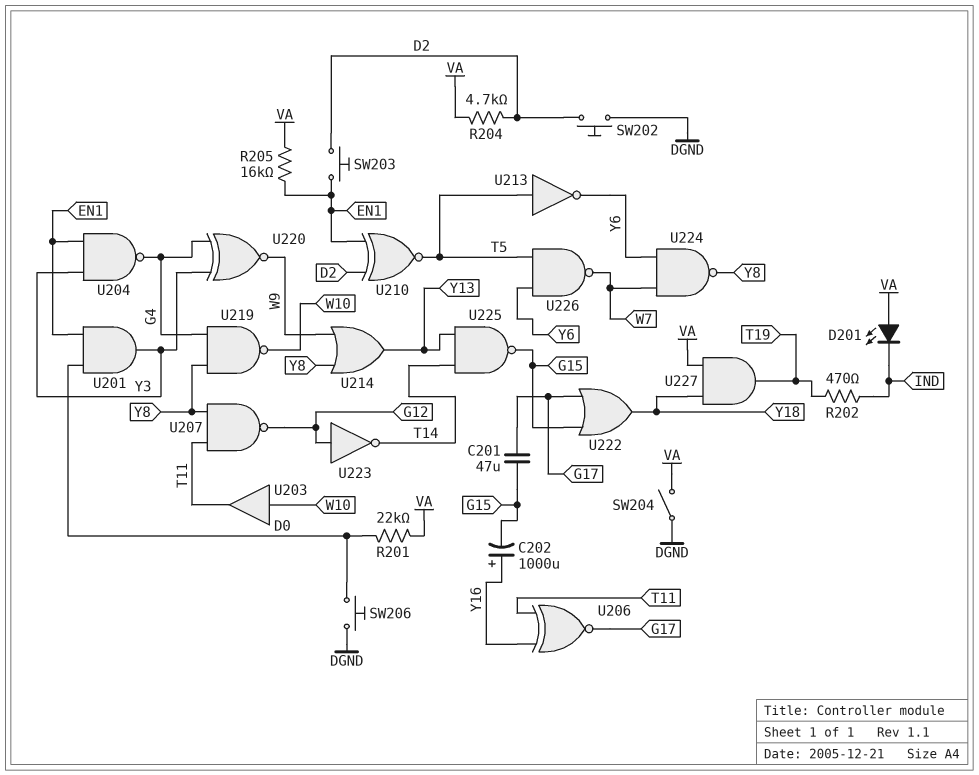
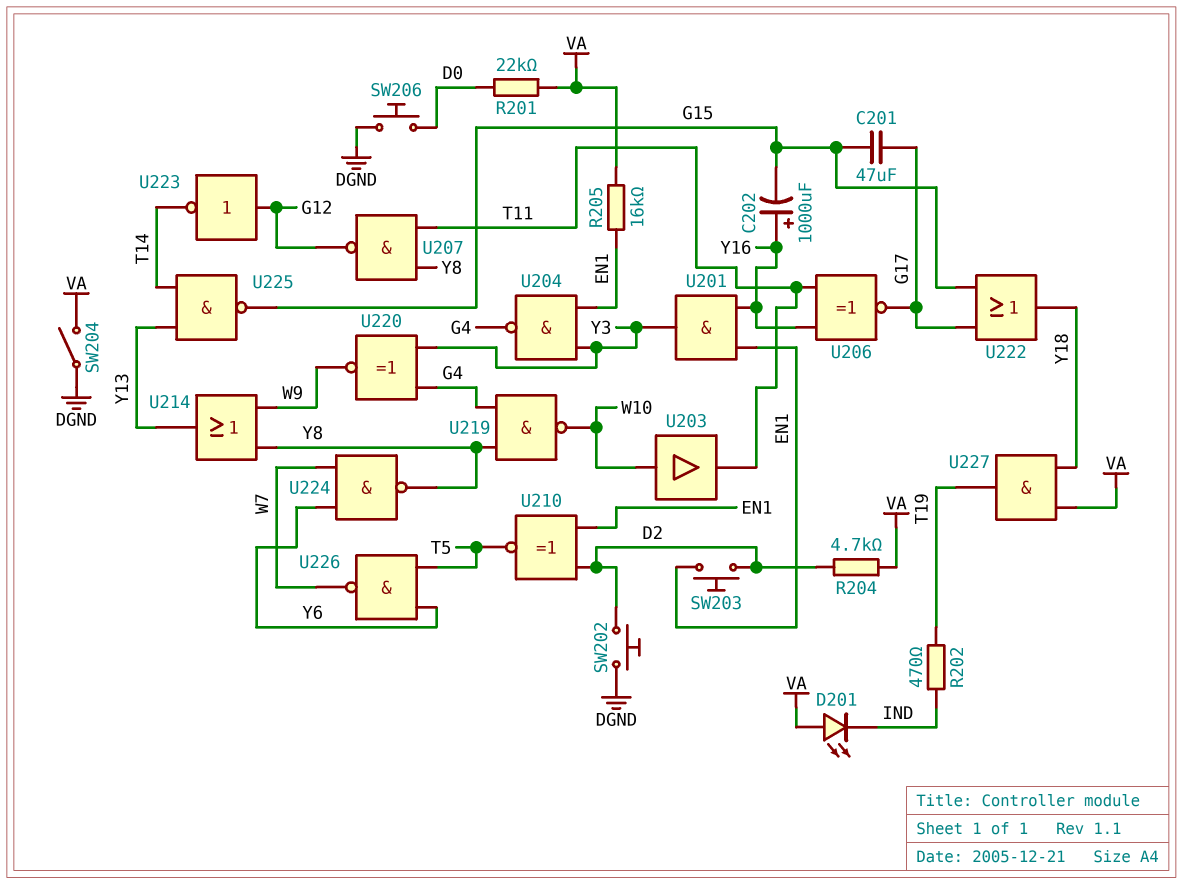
U201: AND (in D0, in EN1, out Y3) -> AND (in EN1, in Y16, out Y3)
U213: NOT (in T5, out Y6) -> none

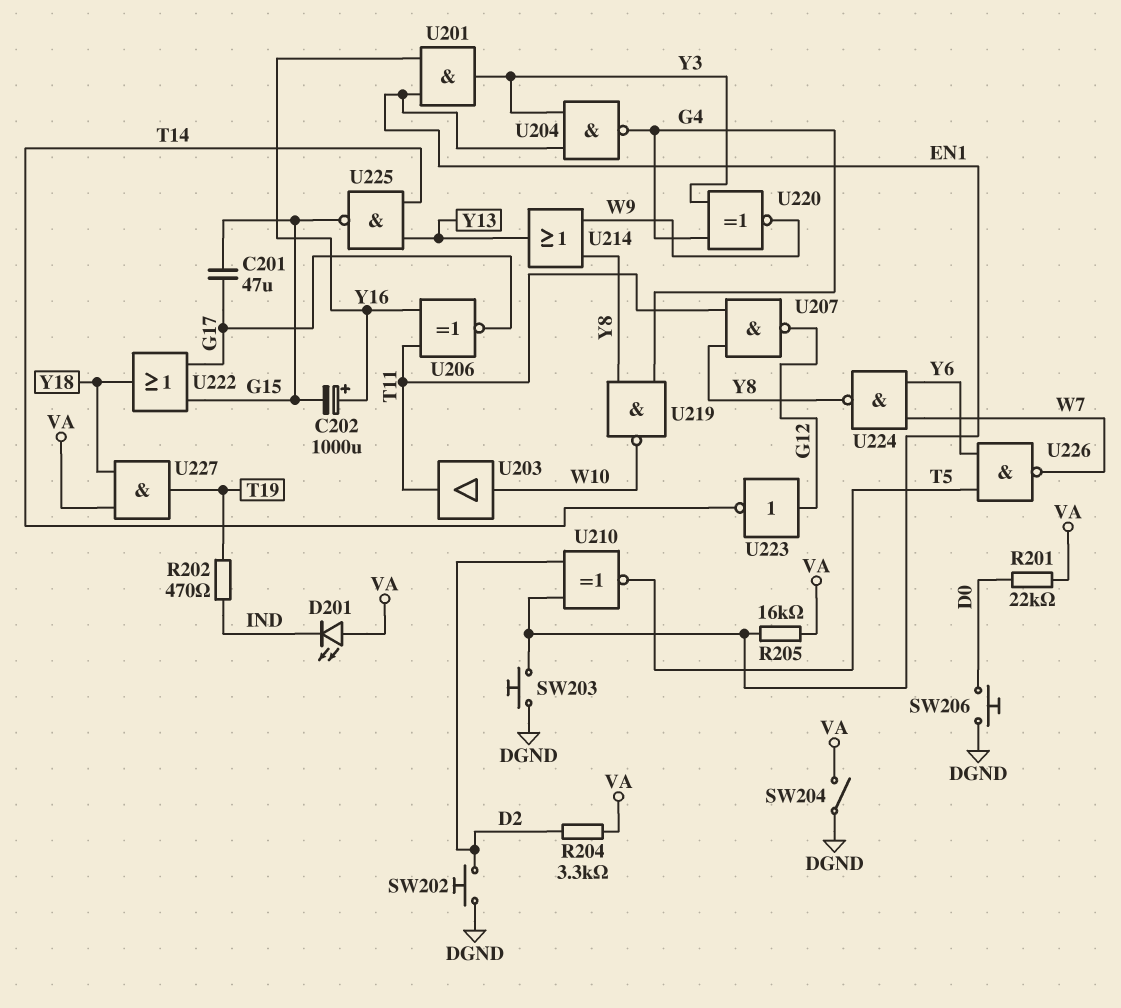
R204: 4.7k (D2, VA) -> 3.3k (D2, VA)
SW203: button (D2, EN1) -> button (DGND, EN1)

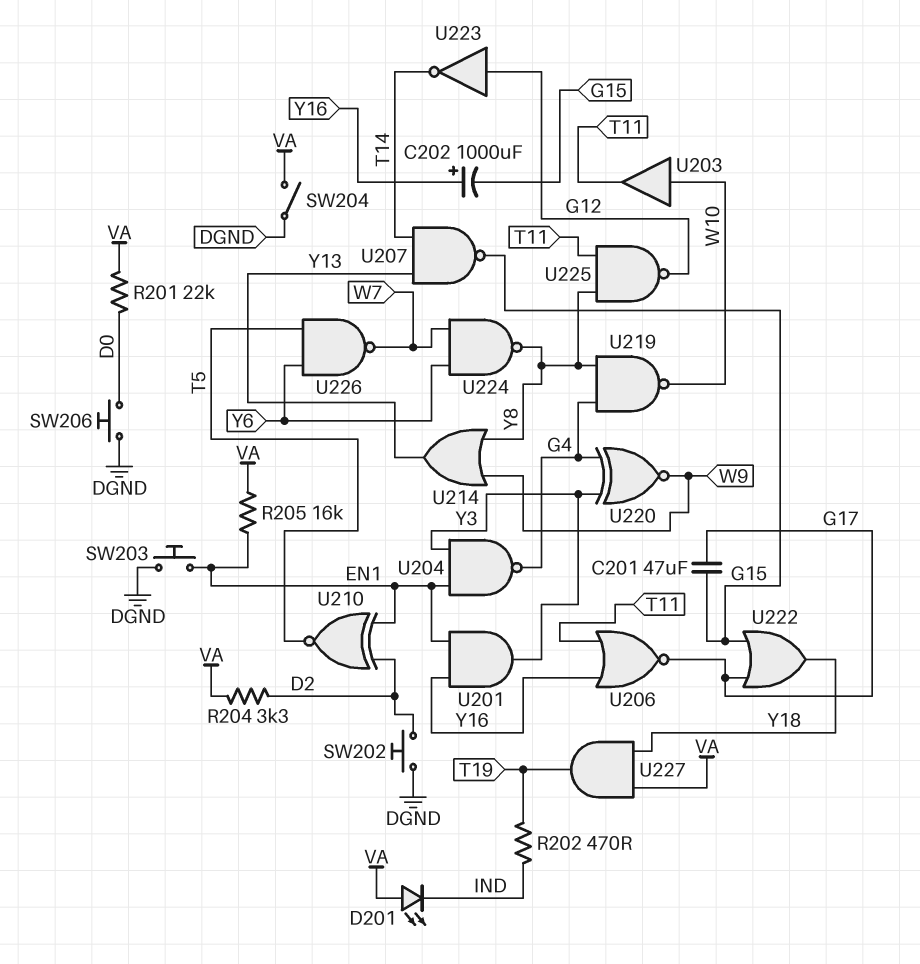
U206: XNOR (in T11, in Y16, out G17) -> NOR (in T11, in Y16, out G17)
U207: NAND (in T11, in Y8, out G12) -> NAND (in T14, in Y13, out G15)
U225: NAND (in T14, in Y13, out G15) -> NAND (in T11, in Y8, out G12)

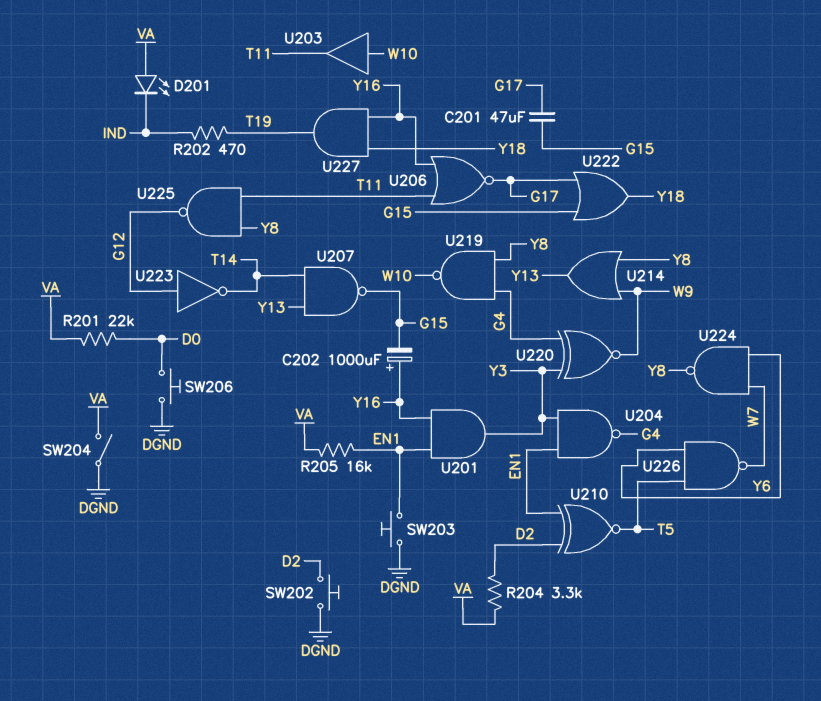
U227: AND (in VA, in Y18, out T19) -> AND (in Y16, in Y18, out T19)

